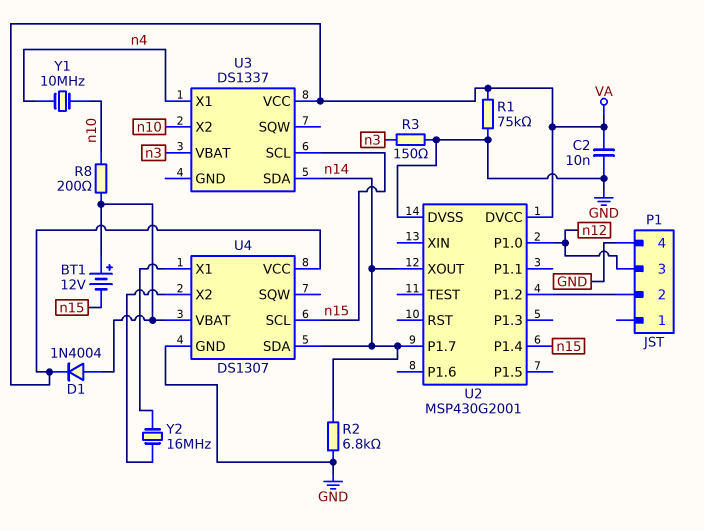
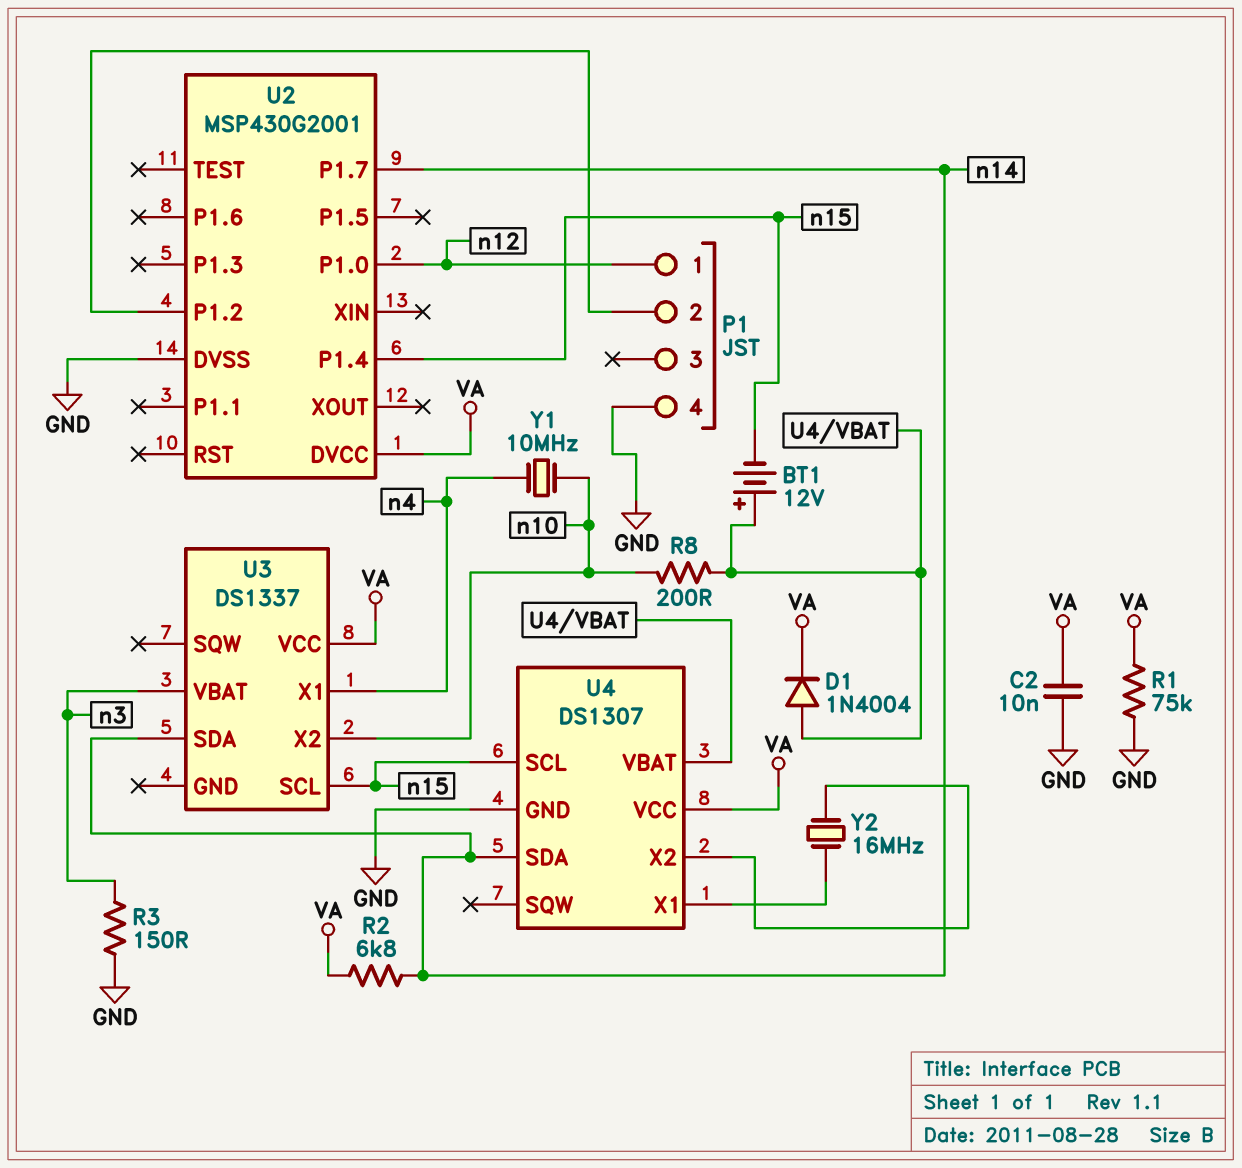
P1 pin 1: none -> n12
P1 pin 3: n12 -> none
R2: 6.8k (GND, n14) -> 6.8k (VA, n14)
U2 pin XOUT: n14 -> none

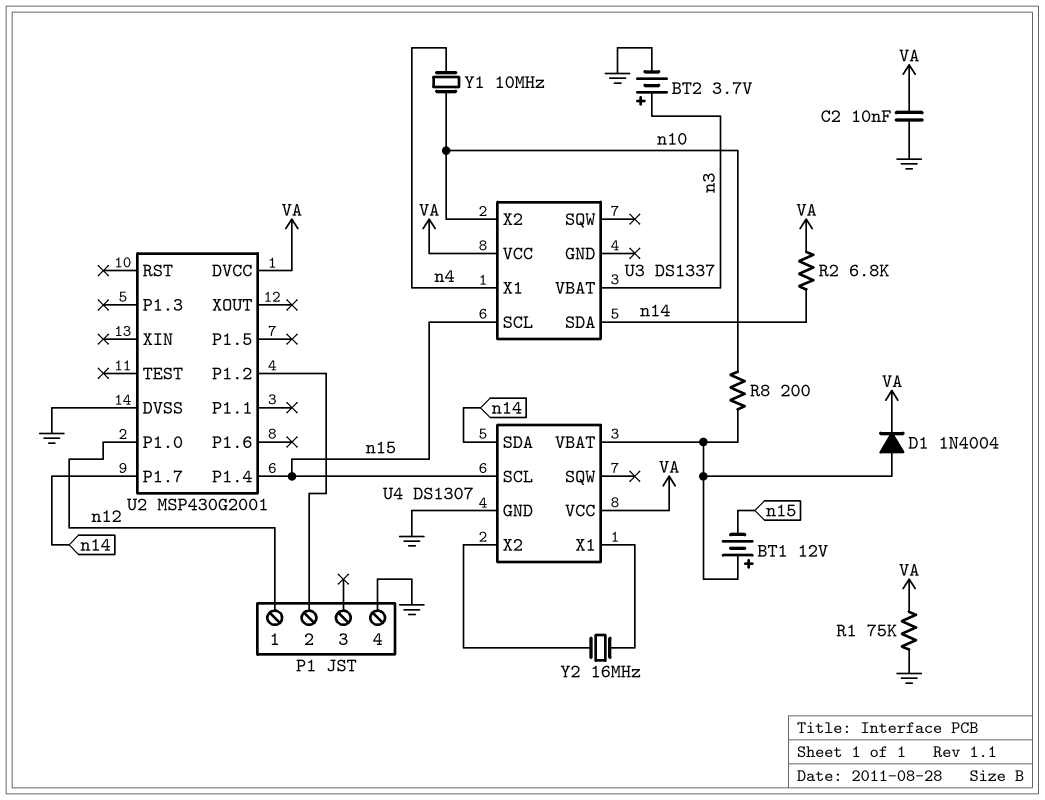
BT2: none -> 3.7V (plus n3, minus GND)
R3: 150 (GND, n3) -> none

